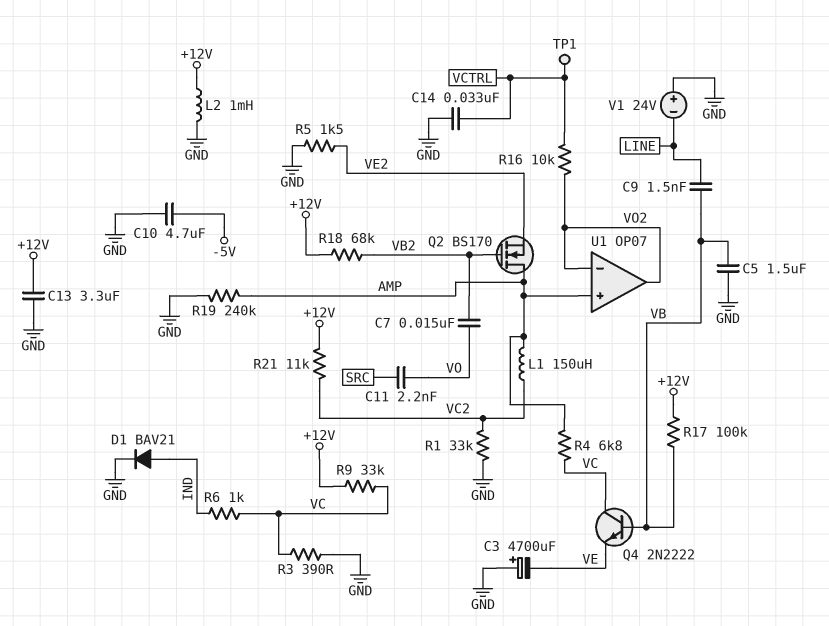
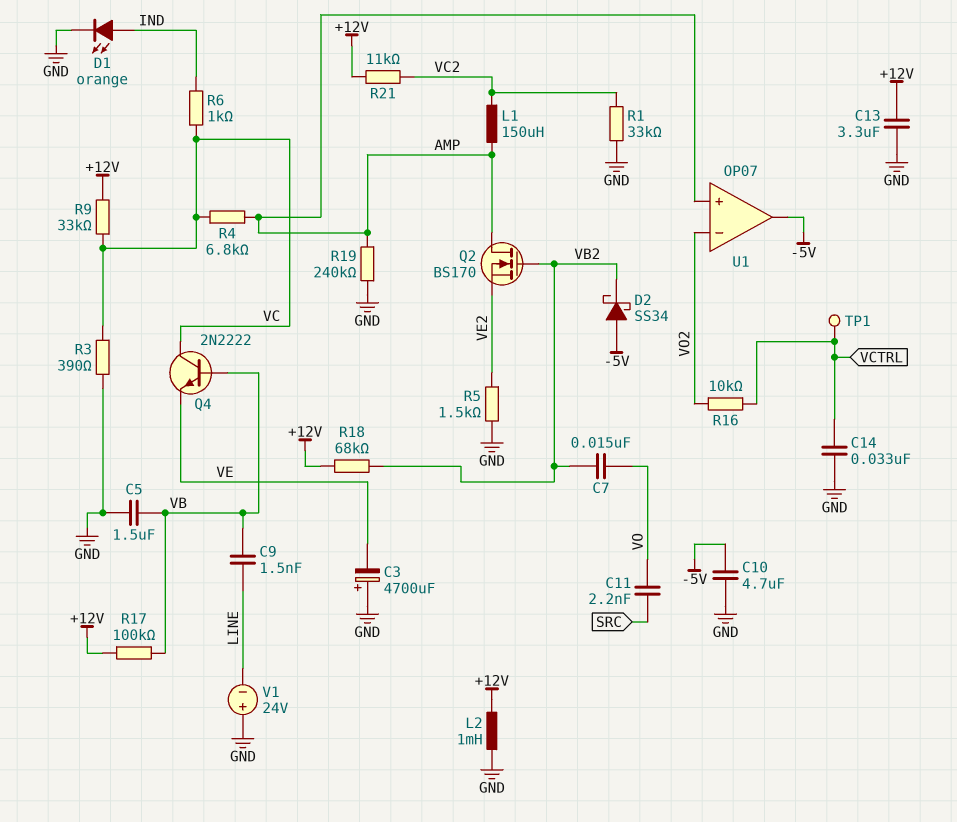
D1: diode BAV21 (A IND, K GND) -> LED orange (A IND, K GND)
D2: none -> schottky SS34 (A -5V, K VB2)
U1 pin out: VO2 -> -5V

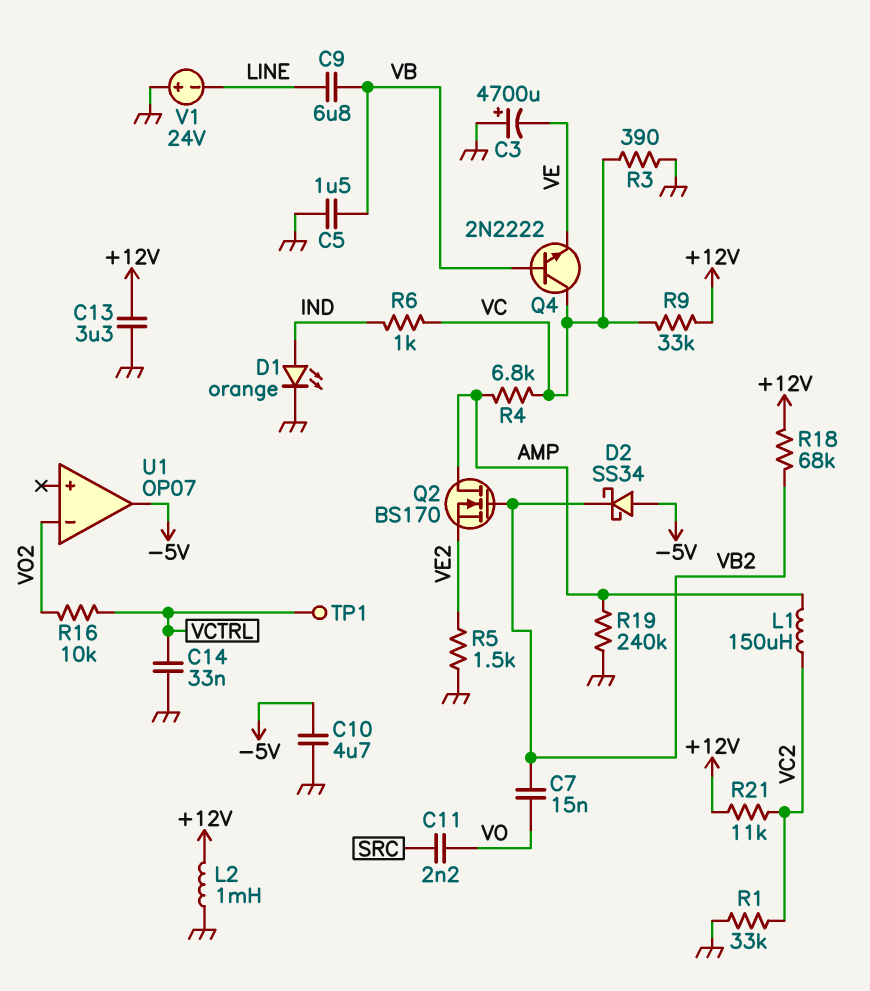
C9: 1.5nF (LINE, VB) -> 6.8uF (LINE, VB)
R17: 100k (+12V, VB) -> none
U1 pin in+: AMP -> none

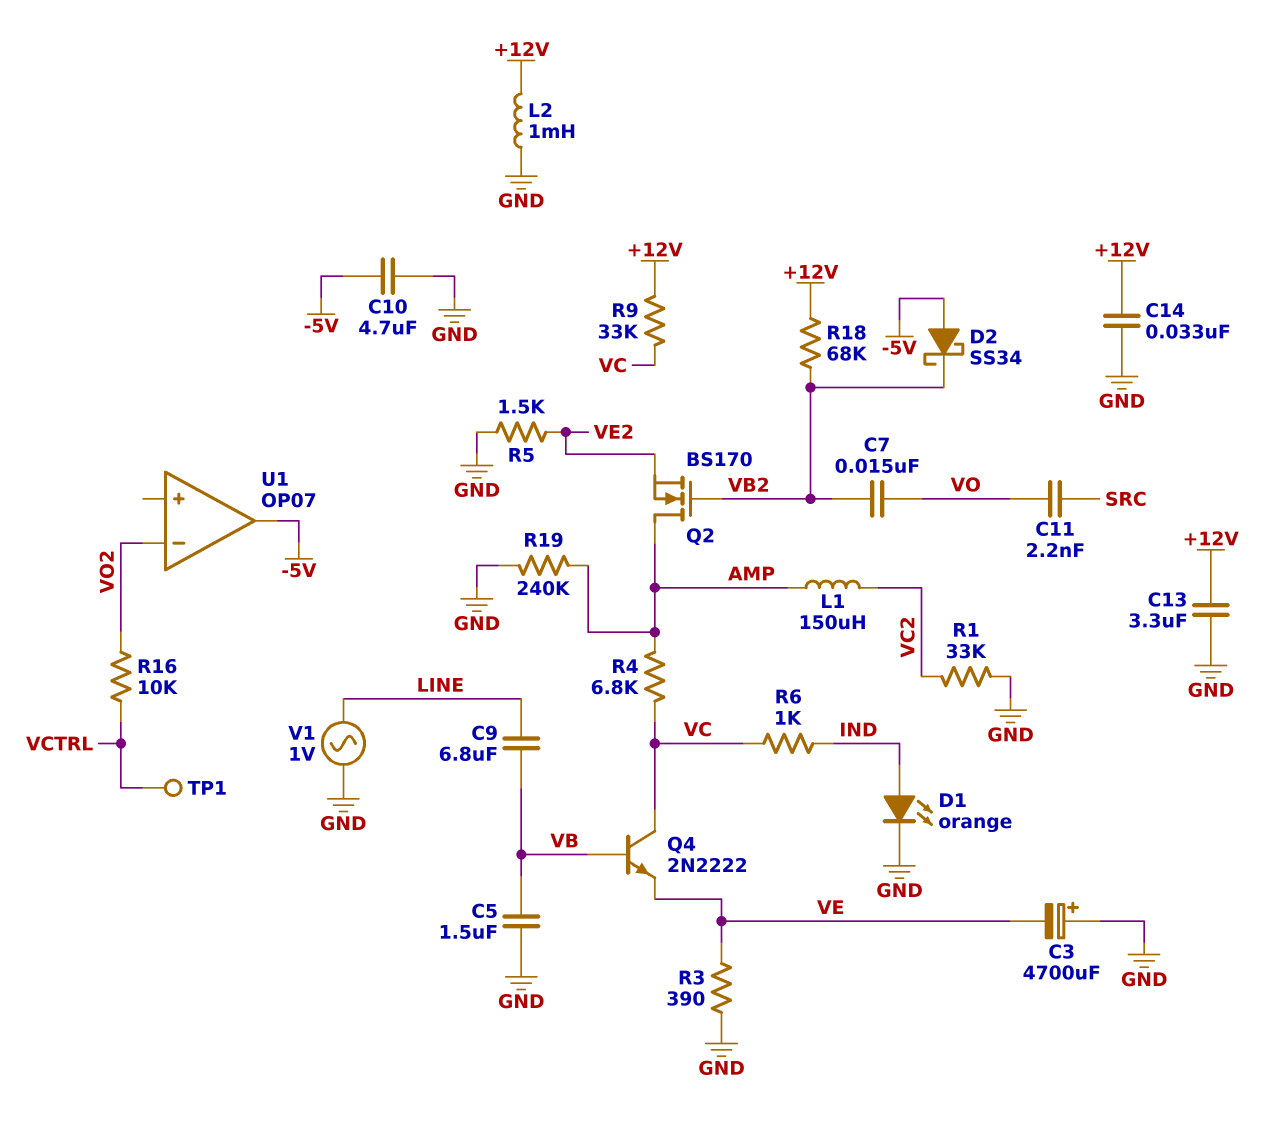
C14: 33nF (GND, VCTRL) -> 33nF (+12V, GND)
R3: 390 (GND, VC) -> 390 (GND, VE)
R21: 11k (+12V, VC2) -> none
V1: 24V (plus GND, minus LINE) -> AC 1V (GND, LINE)

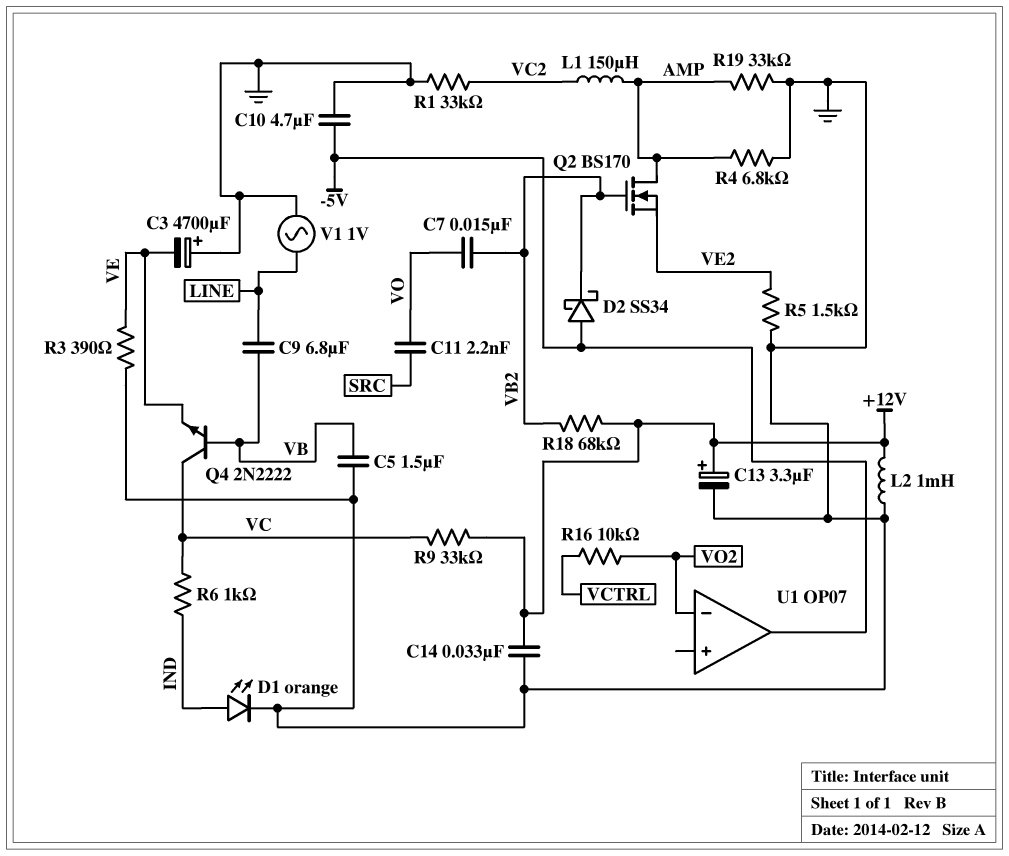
C13: 3.3uF (+12V, GND) -> 3.3uF (plus +12V, minus GND)
R4: 6.8k (AMP, VC) -> 6.8k (AMP, GND)
R19: 240k (AMP, GND) -> 33k (AMP, GND)
TP1: test point (VCTRL) -> none

